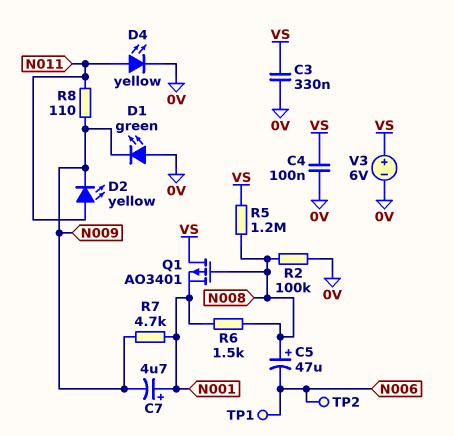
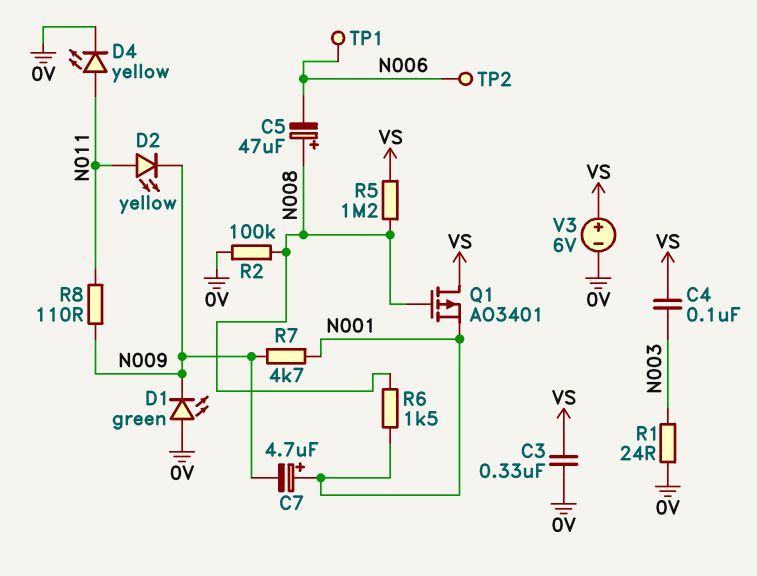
C4: 100nF (0V, VS) -> 100nF (N003, VS)
R1: none -> 24 (0V, N003)

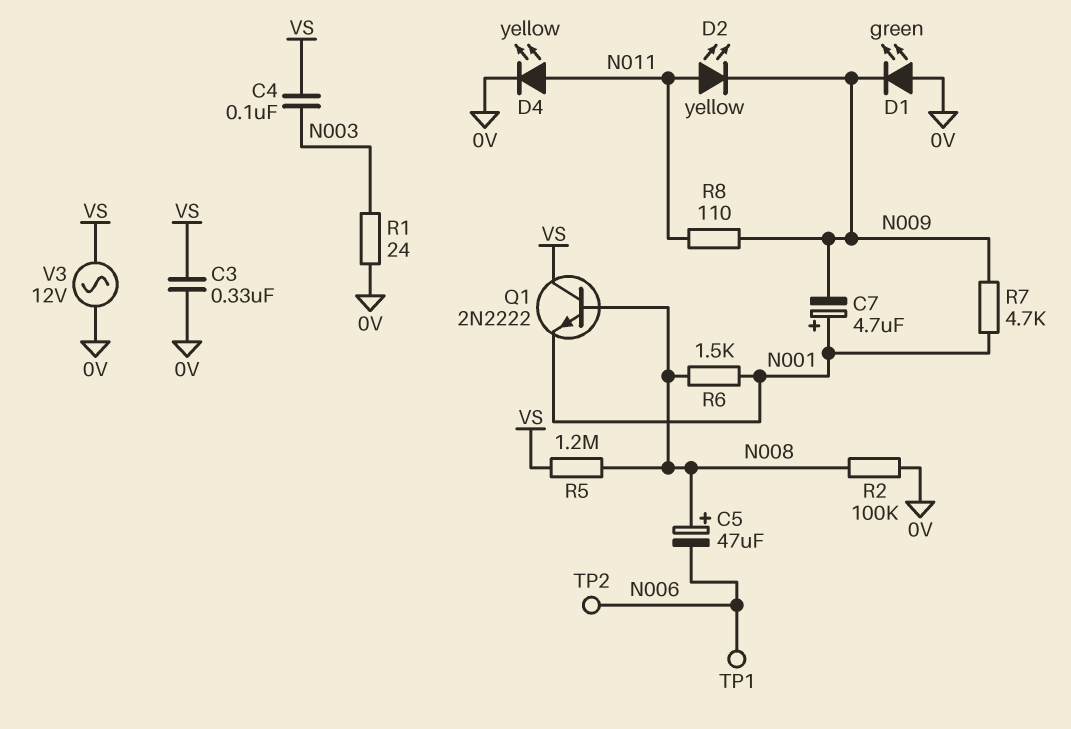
Q1: PMOS AO3401 (G N008, D VS, S N001) -> NPN 2N2222 (B N008, C VS, E N001)
V3: 6V (plus VS, minus 0V) -> AC 12V (0V, VS)

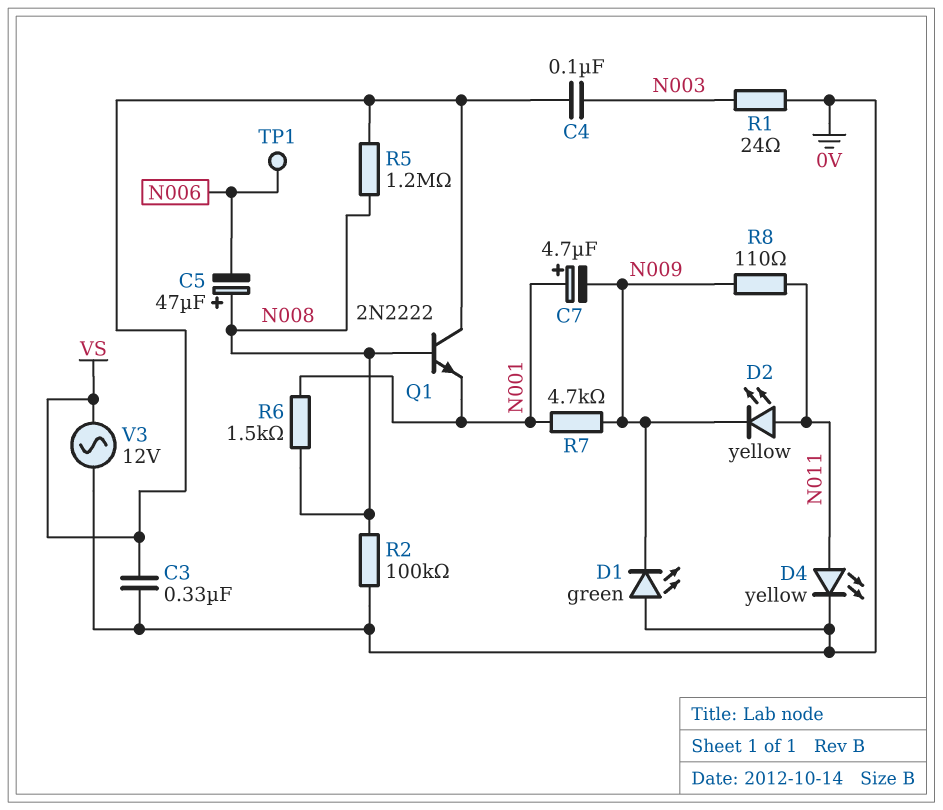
TP2: test point (N006) -> none

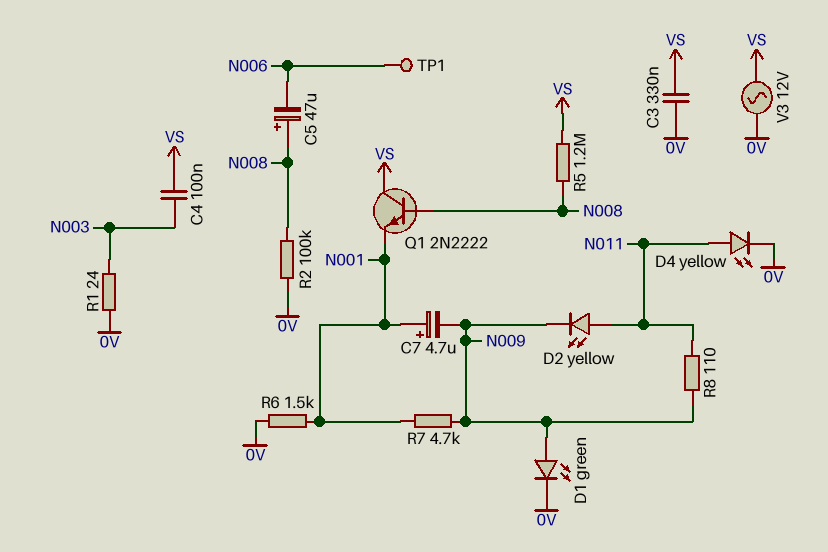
D1: LED green (A 0V, K N009) -> LED green (A N009, K 0V)
R6: 1.5k (N001, N008) -> 1.5k (0V, N001)

